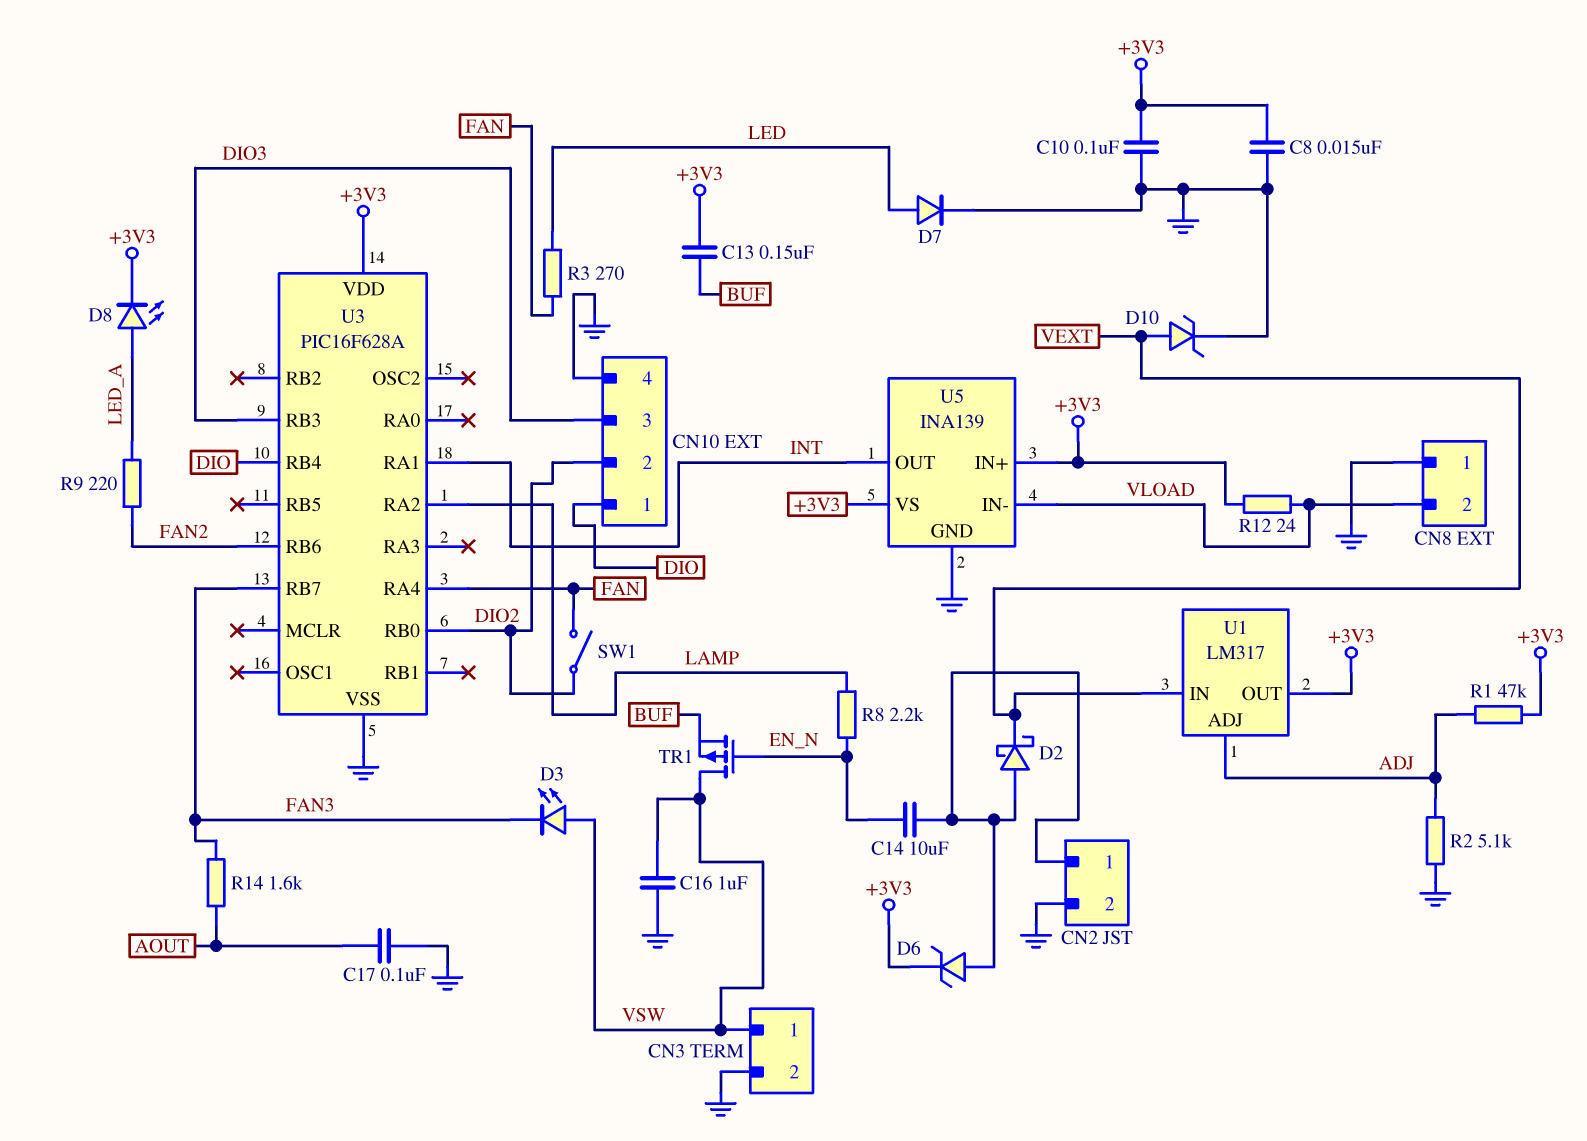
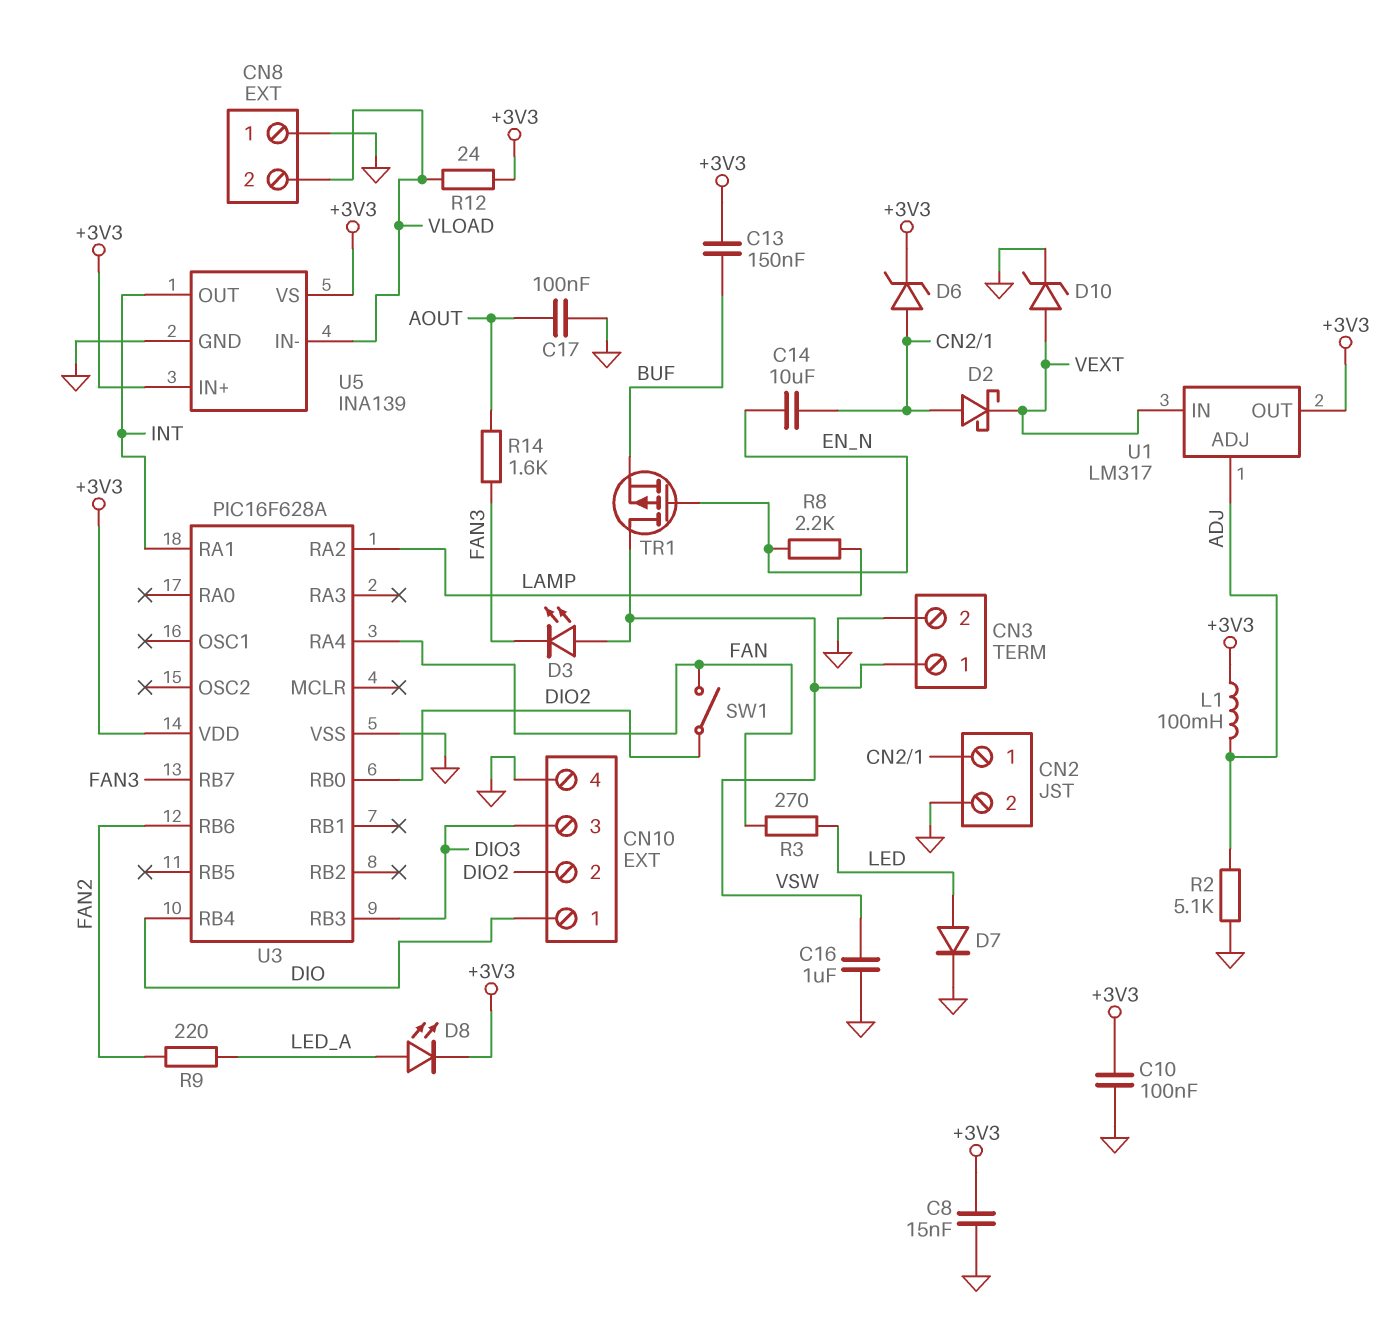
L1: none -> 100mH (+3V3, ADJ)
R1: 47k (+3V3, ADJ) -> none

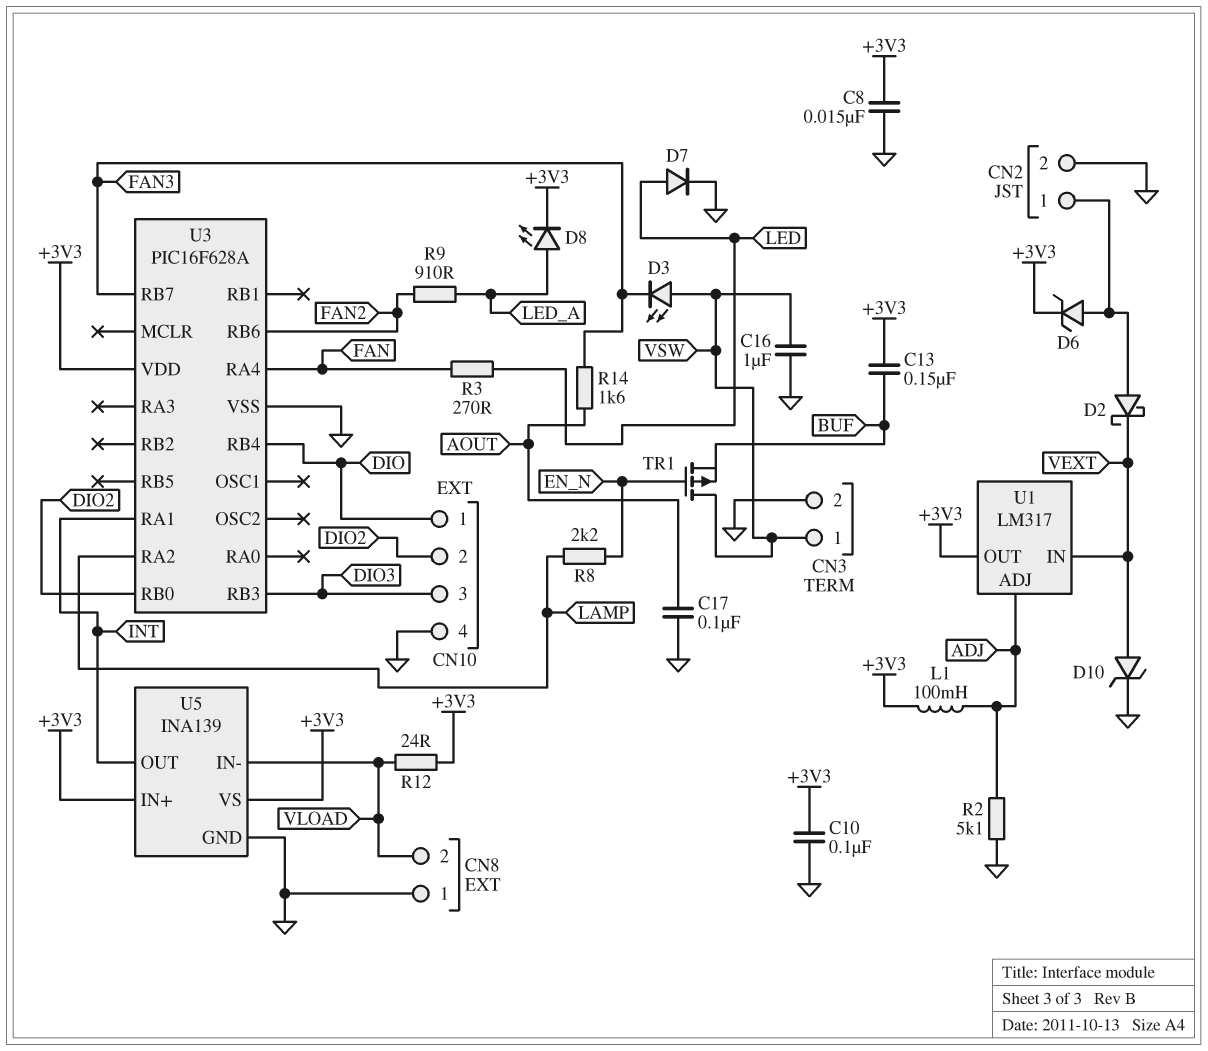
C14: 10uF (CN2/1, EN_N) -> none
R9: 220 (FAN2, LED_A) -> 910 (FAN2, LED_A)
SW1: switch (DIO2, FAN) -> none

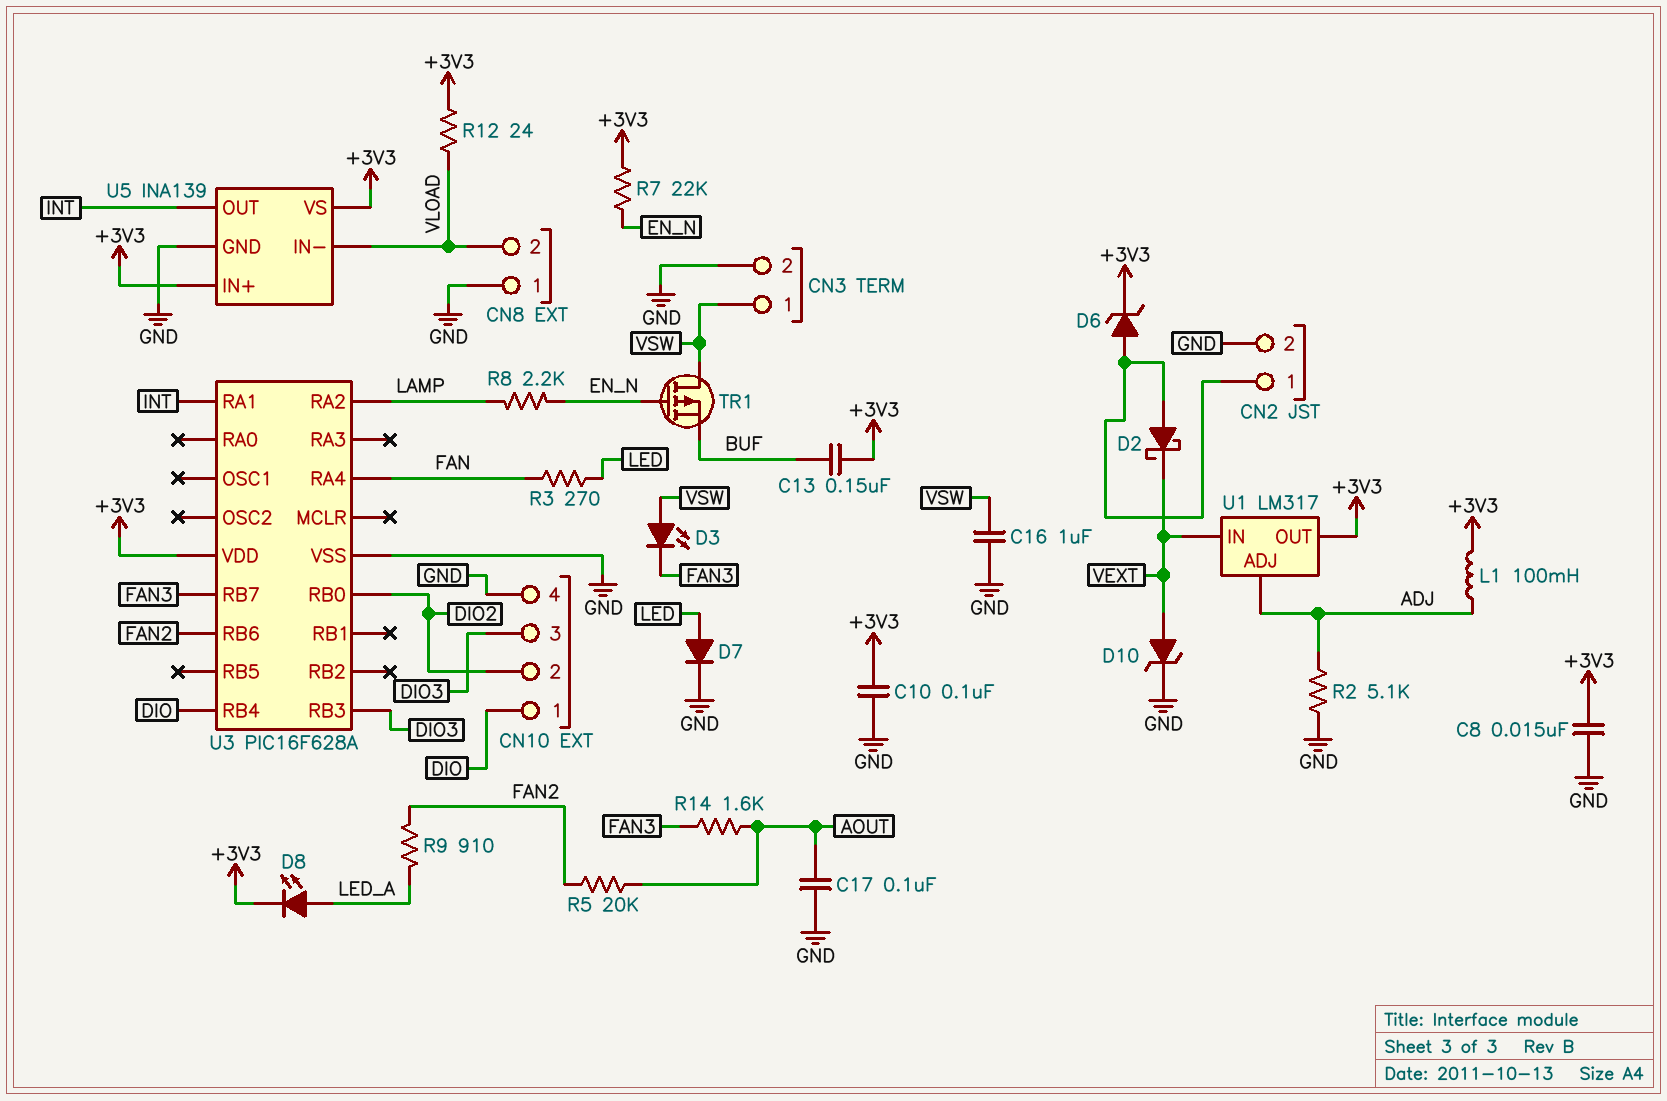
R5: none -> 20k (AOUT, FAN2)
R7: none -> 22k (+3V3, EN_N)

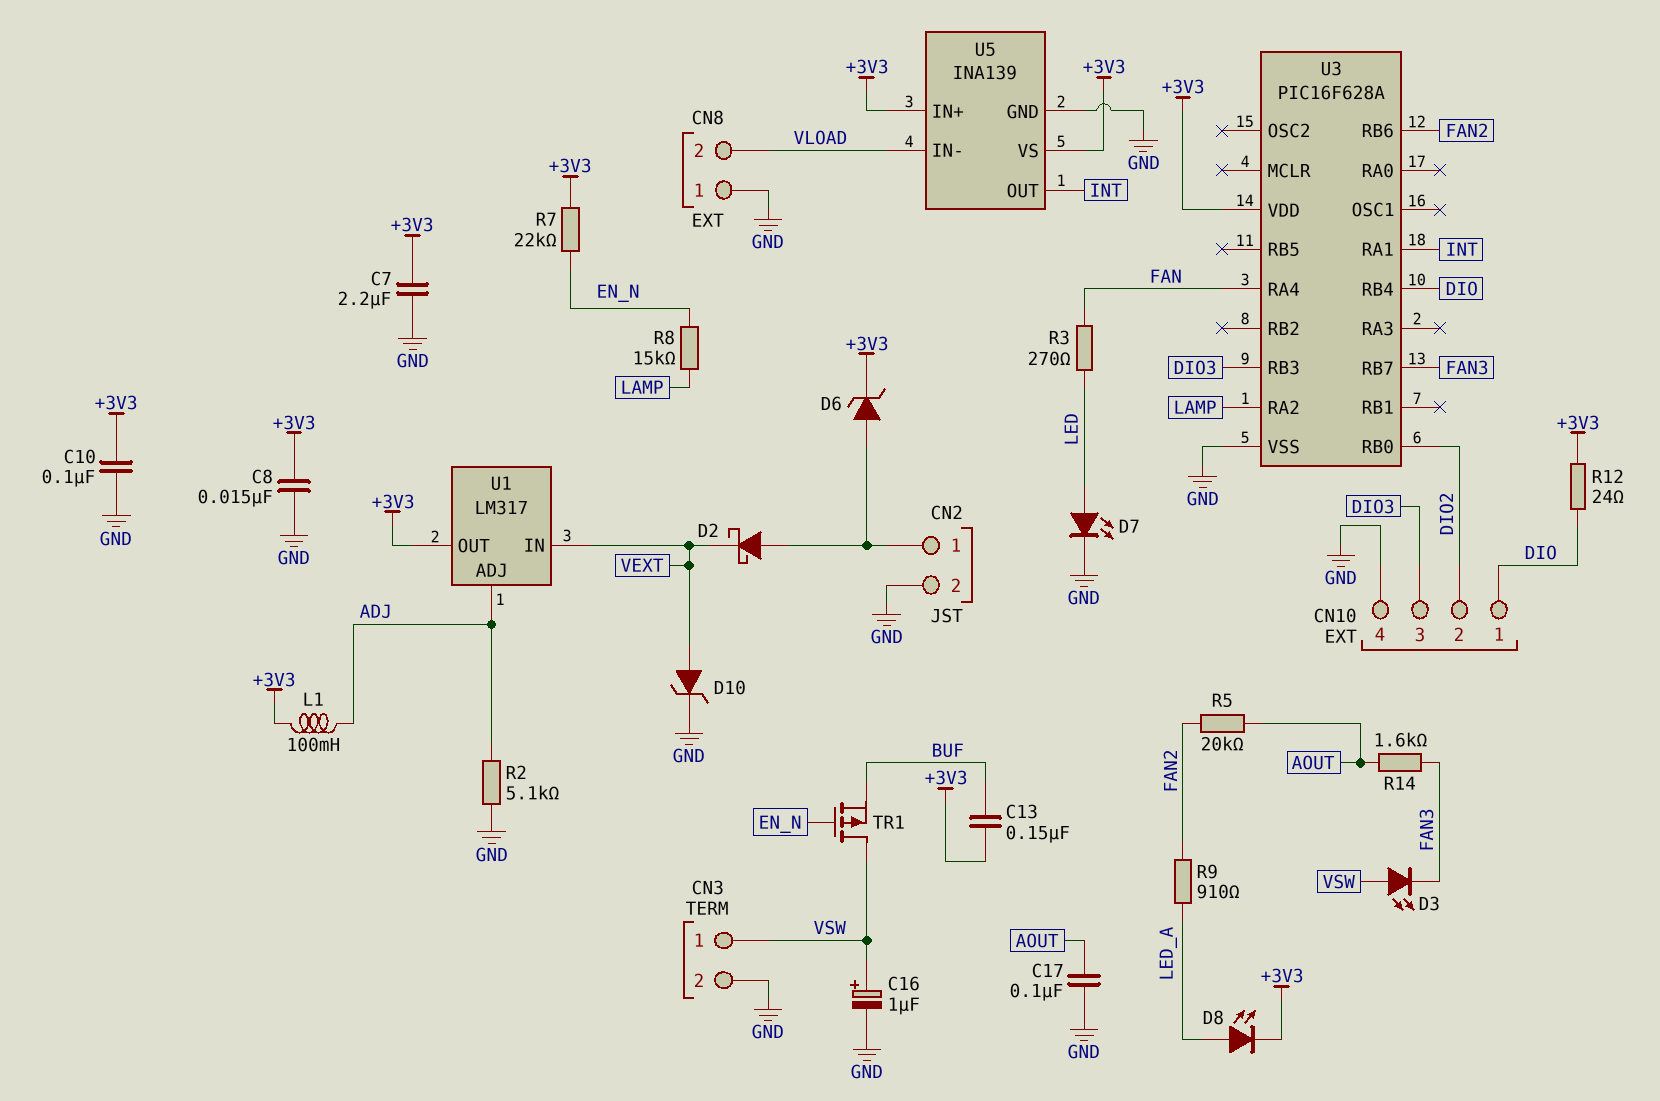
C7: none -> 2.2uF (+3V3, GND)
C16: 1uF (GND, VSW) -> 1uF (plus VSW, minus GND)
D7: diode (A LED, K GND) -> LED (A LED, K GND)
R8: 2.2k (EN_N, LAMP) -> 15k (EN_N, LAMP)
R12: 24 (+3V3, VLOAD) -> 24 (+3V3, DIO)

